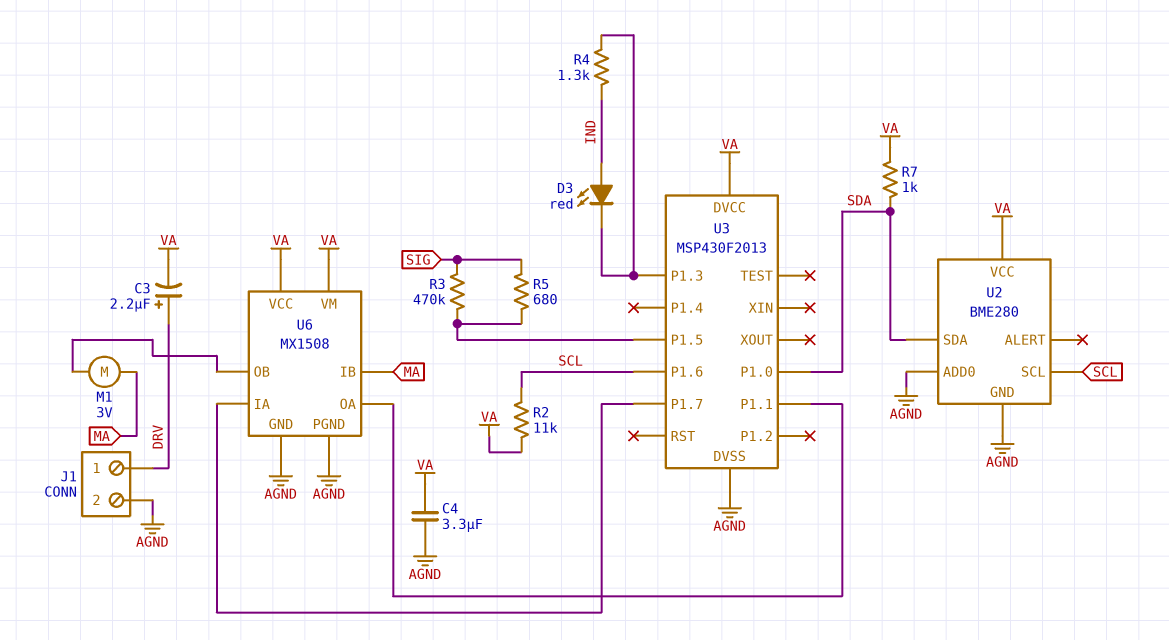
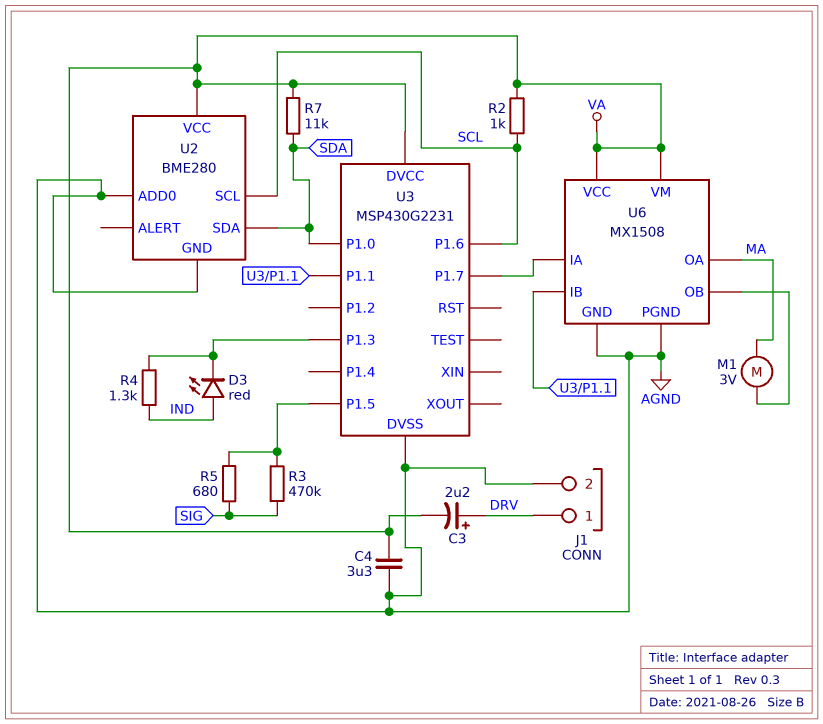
R2: 11k (SCL, VA) -> 1k (SCL, VA)
R7: 1k (SDA, VA) -> 11k (SDA, VA)
U3: MSP430F2013 -> MSP430G2231
U6 pin IB: MA -> U3/P1.1
U6 pin OA: U3/P1.1 -> MA

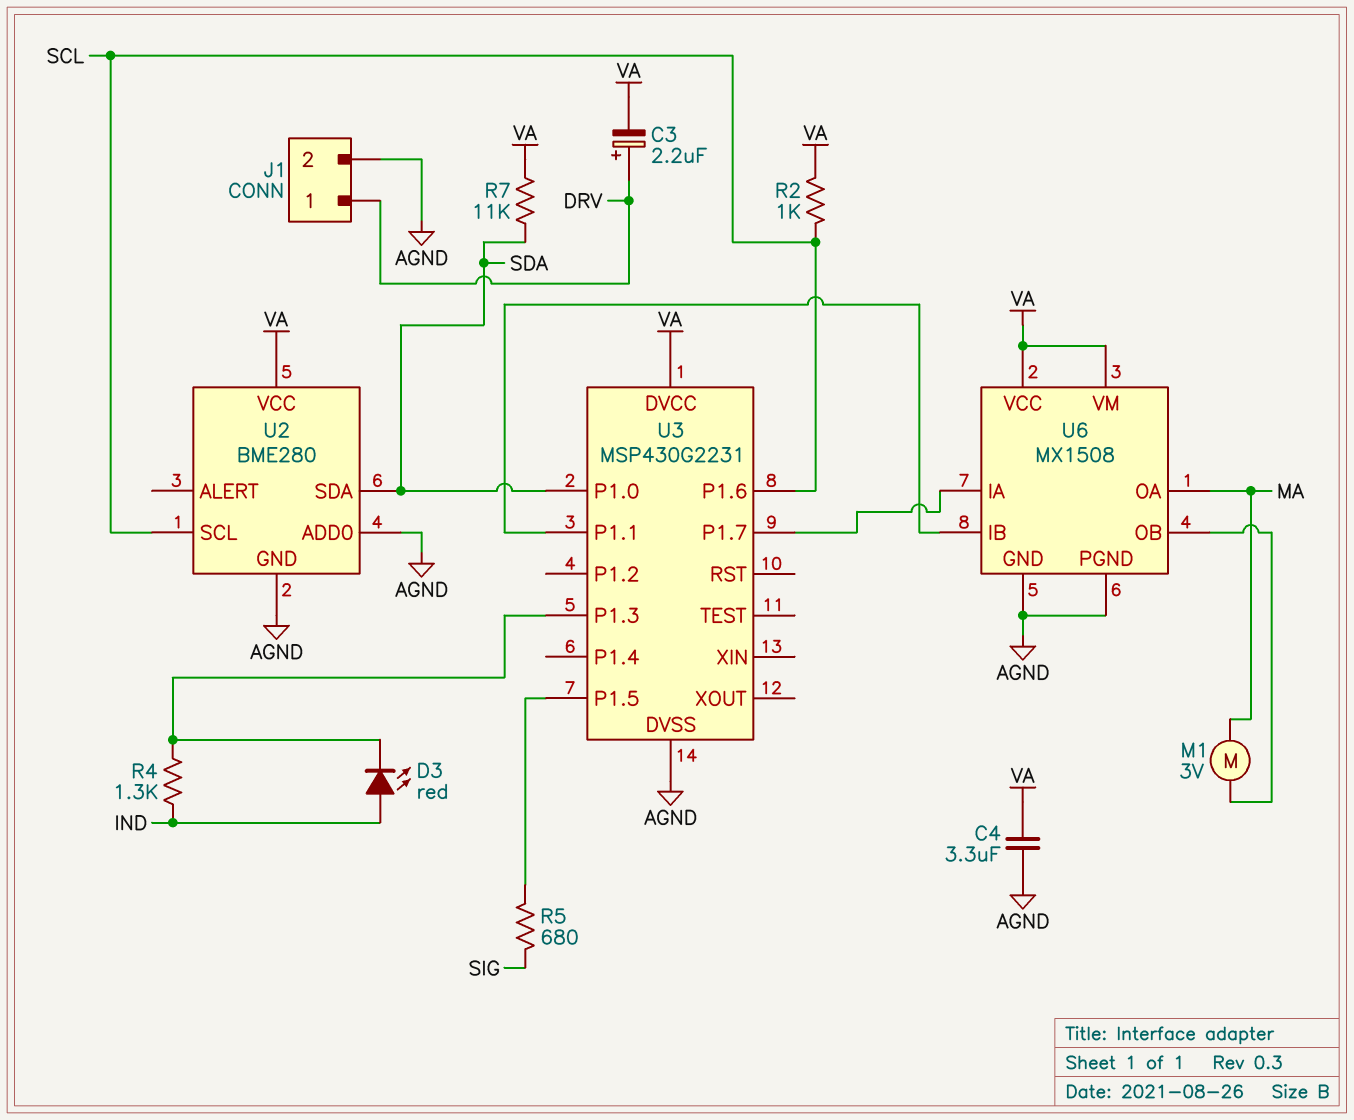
R3: 470k (SIG, U3/P1.5) -> none

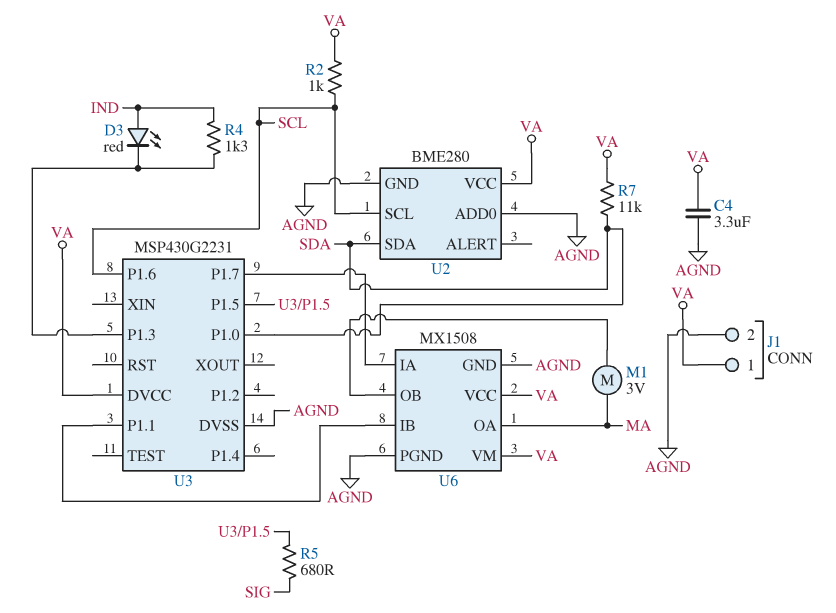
C3: 2.2uF (plus DRV, minus VA) -> none
J1 pin 1: DRV -> VA

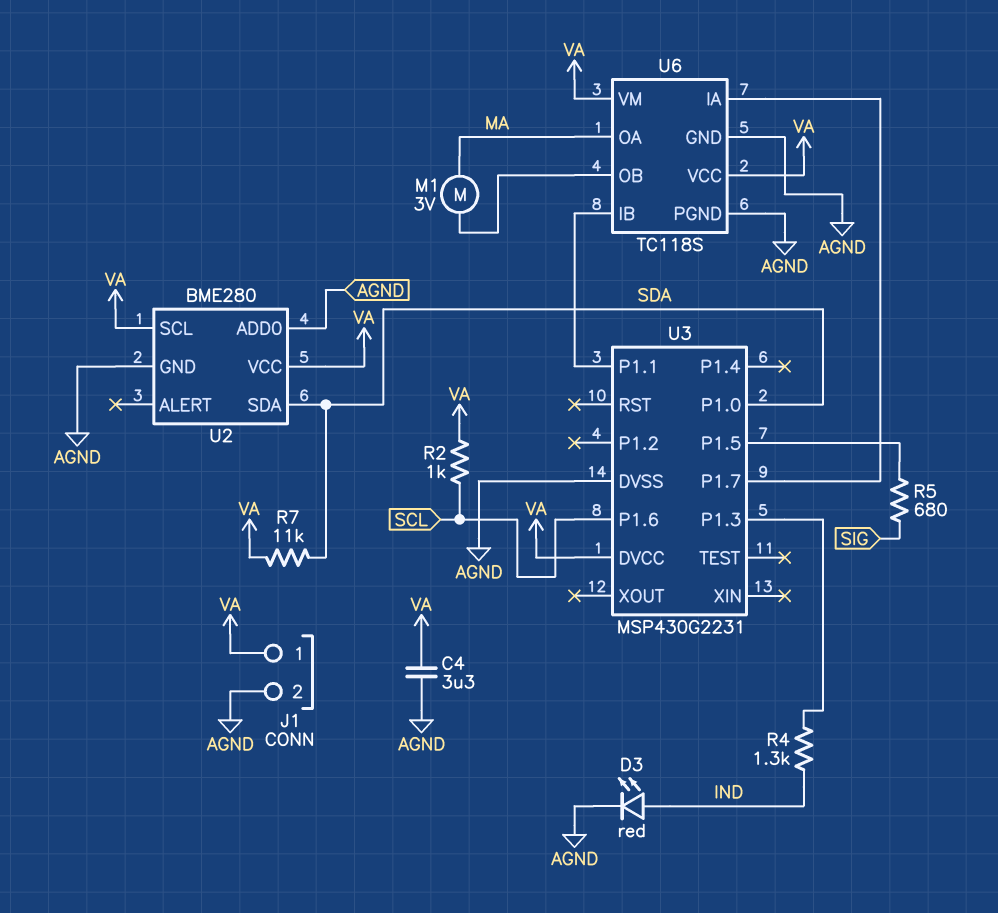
D3: LED red (A IND, K U3/P1.3) -> LED red (A IND, K AGND)
U2 pin SCL: SCL -> VA
U6: MX1508 -> TC118S

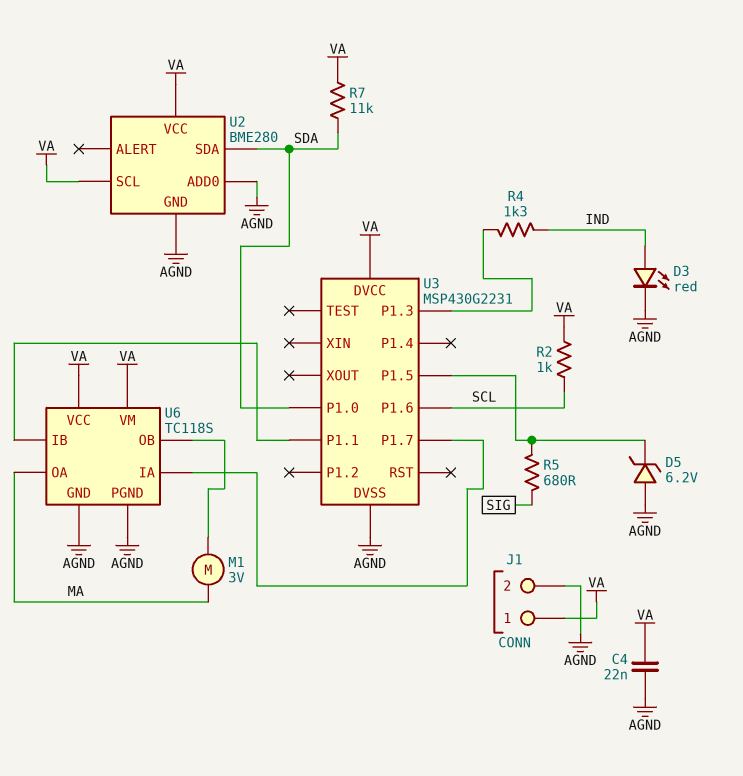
C4: 3.3uF (AGND, VA) -> 22nF (AGND, VA)
D5: none -> zener 6.2V (A AGND, K U3/P1.5)

